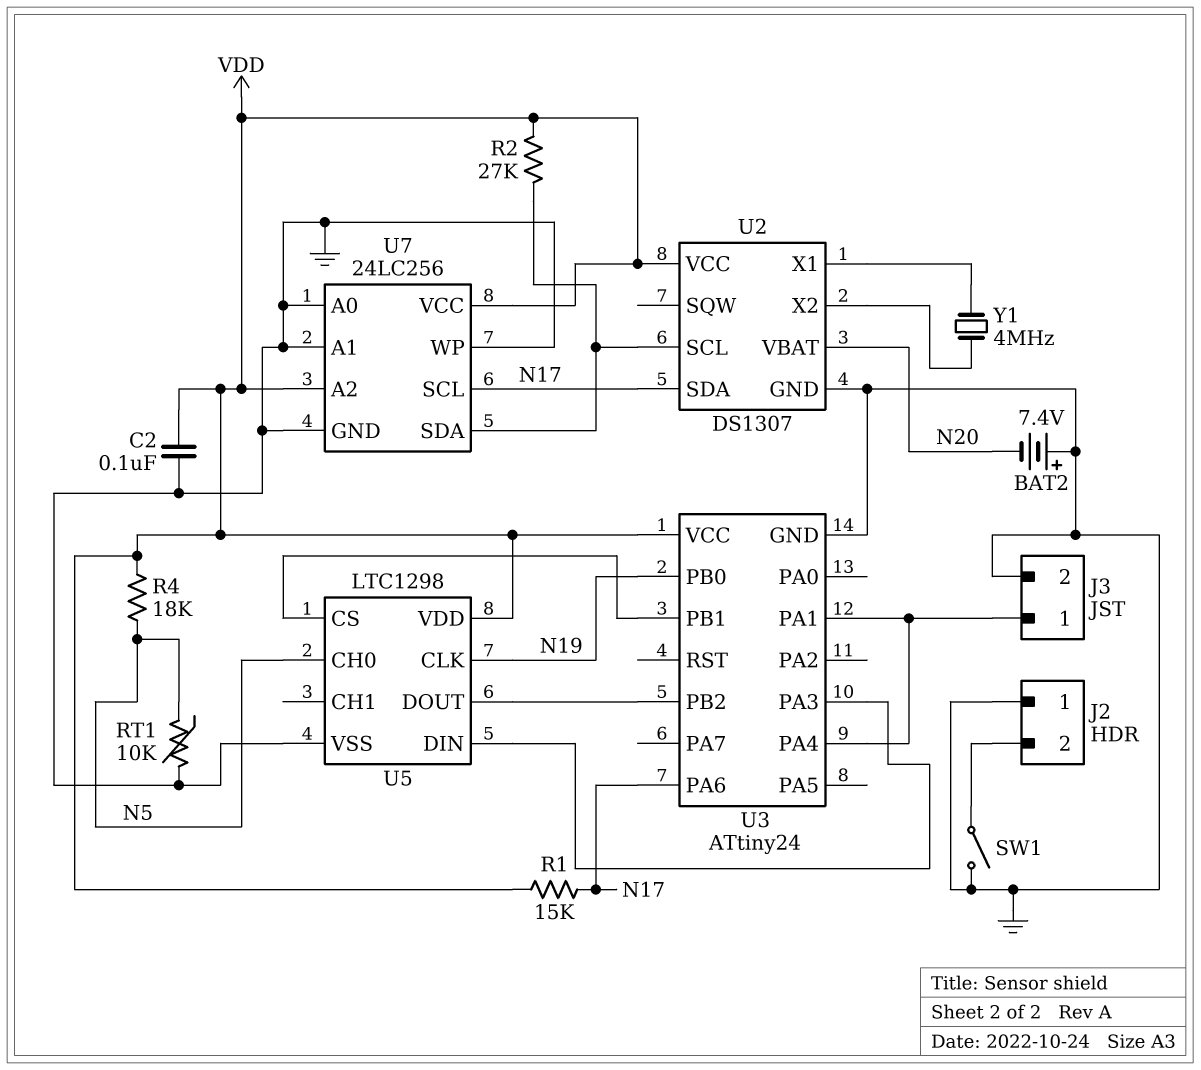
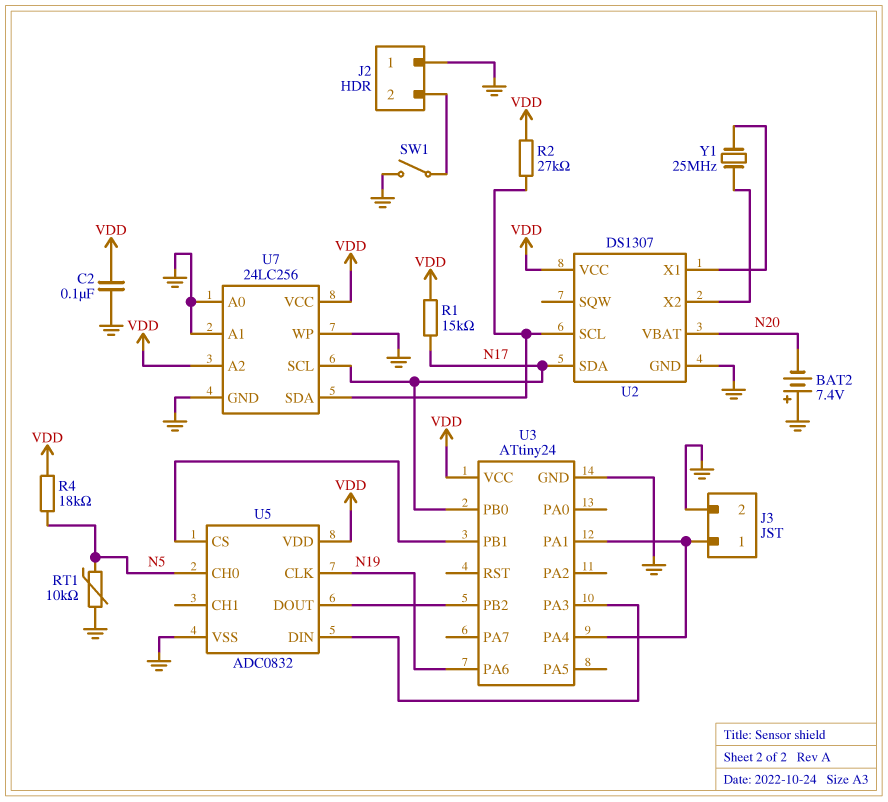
U3 pin PA6: N17 -> N19
U3 pin PB0: N19 -> N17
U5: LTC1298 -> ADC0832
Y1: 4MHz (U2/X1, U2/X2) -> 25MHz (U2/X1, U2/X2)

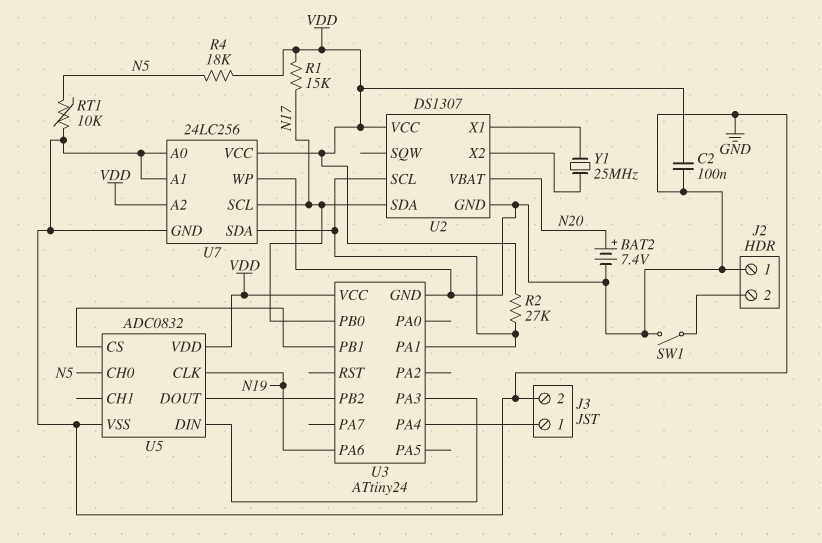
BAT2: 7.4V (plus GND, minus N20) -> 7.4V (plus N20, minus GND)
U3 pin PA1: J3/1 -> U2/SCL

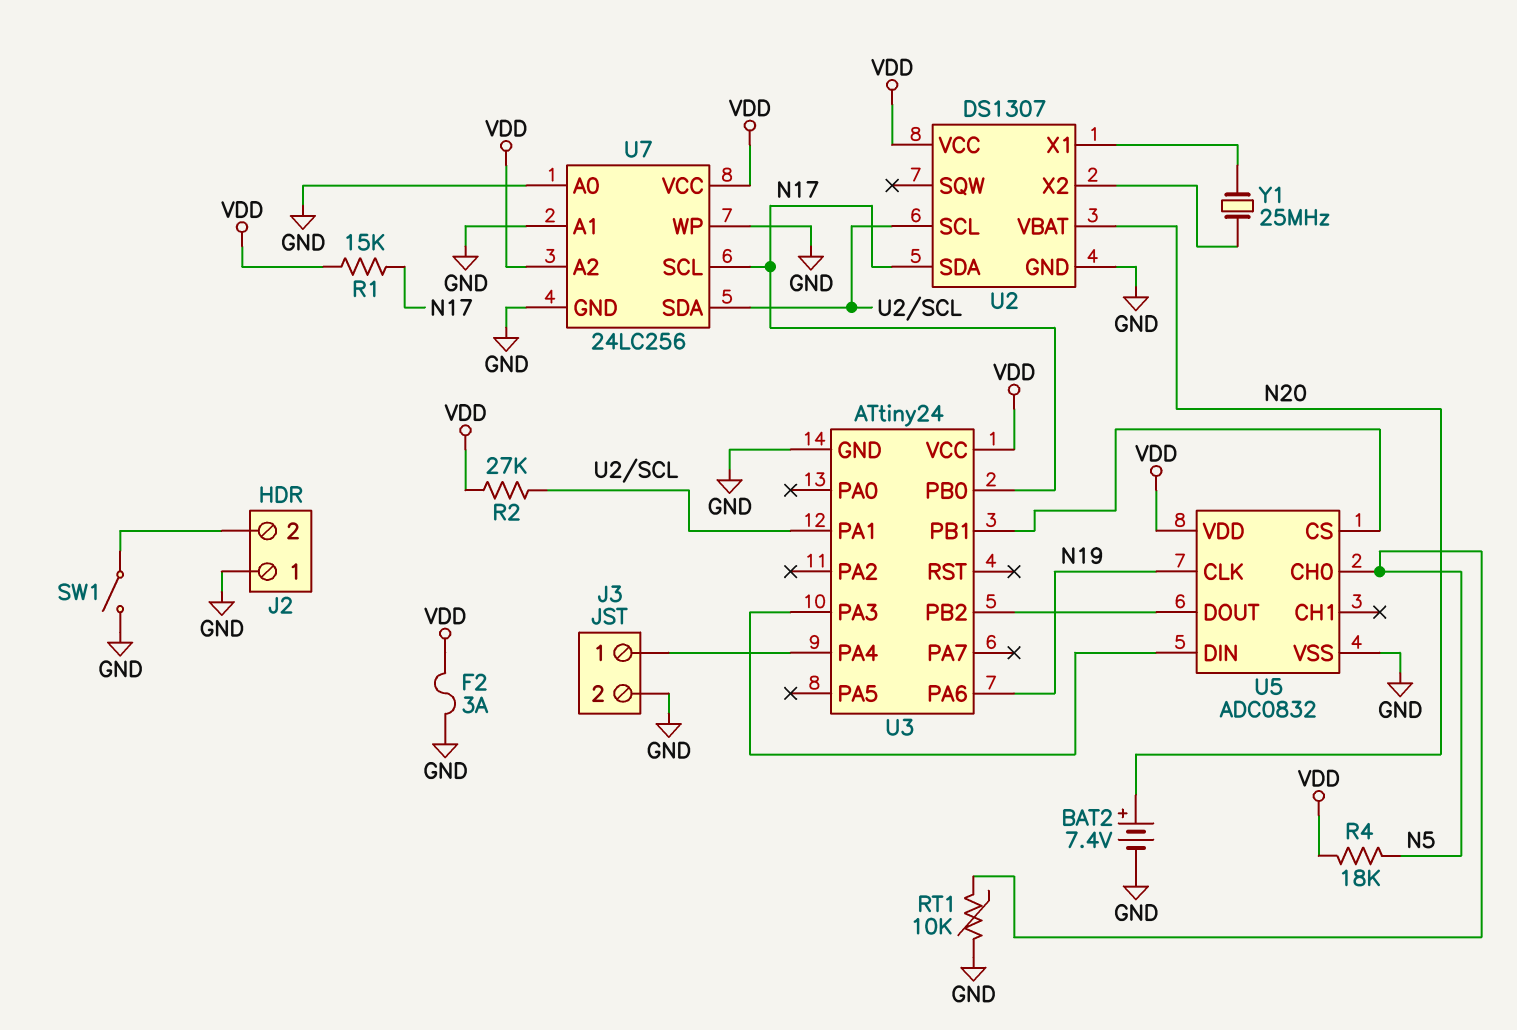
C2: 100nF (GND, VDD) -> none
F2: none -> 3A (GND, VDD)

